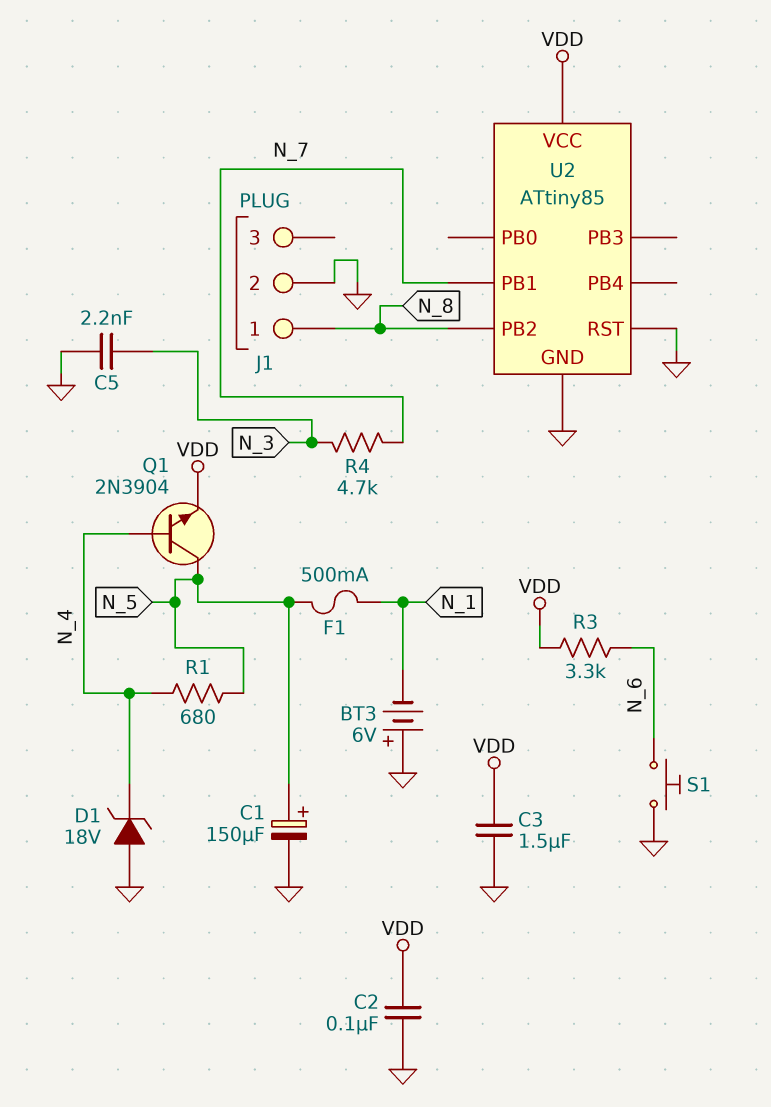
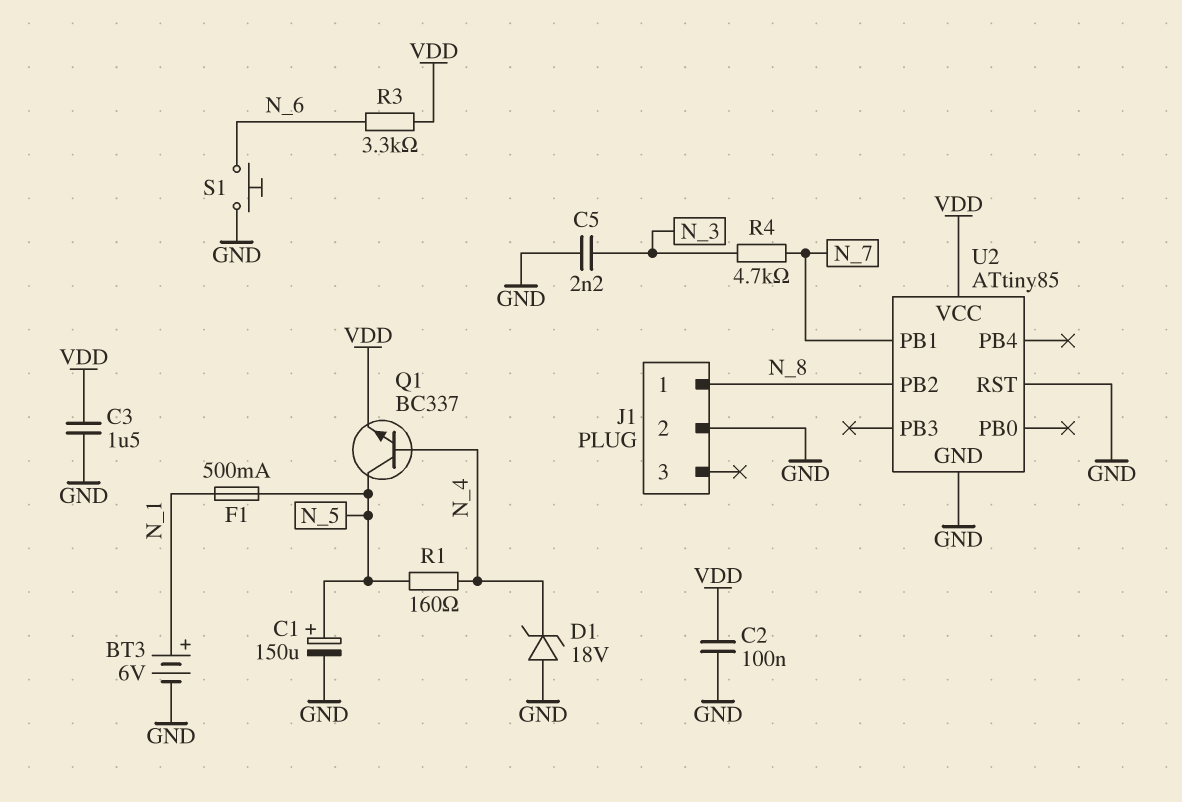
BT3: 6V (plus GND, minus N_1) -> 6V (plus N_1, minus GND)
Q1: NPN 2N3904 (B N_4, C N_5, E VDD) -> NPN BC337 (B N_4, C N_5, E VDD)
R1: 680 (N_4, N_5) -> 160 (N_4, N_5)

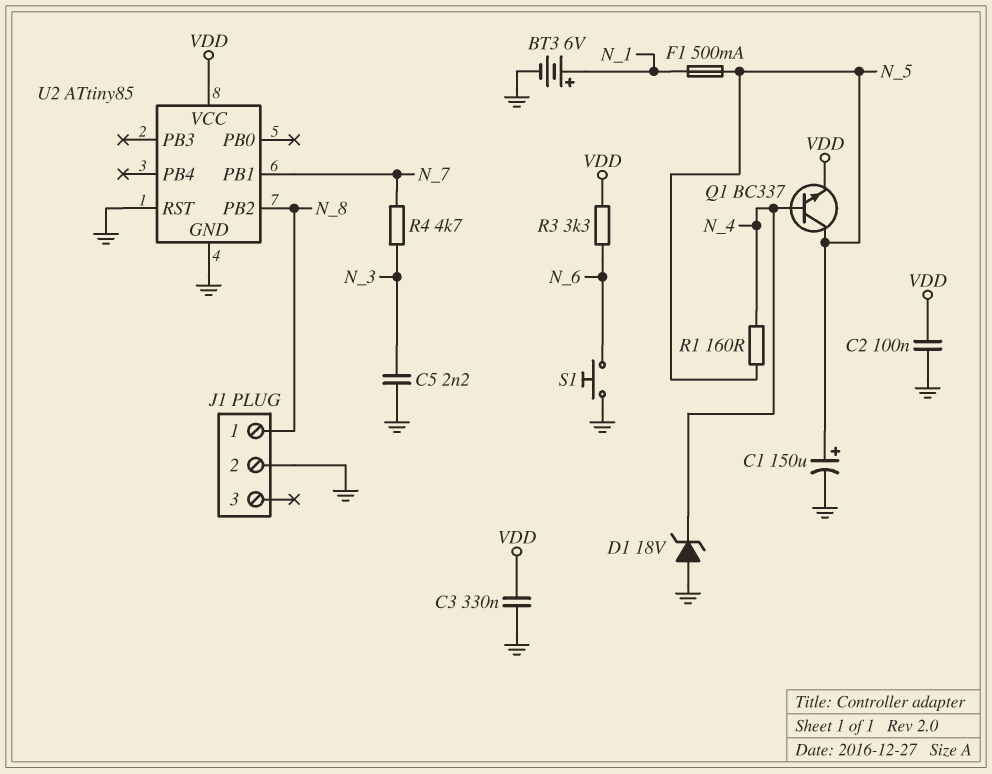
C3: 1.5uF (GND, VDD) -> 330nF (GND, VDD)

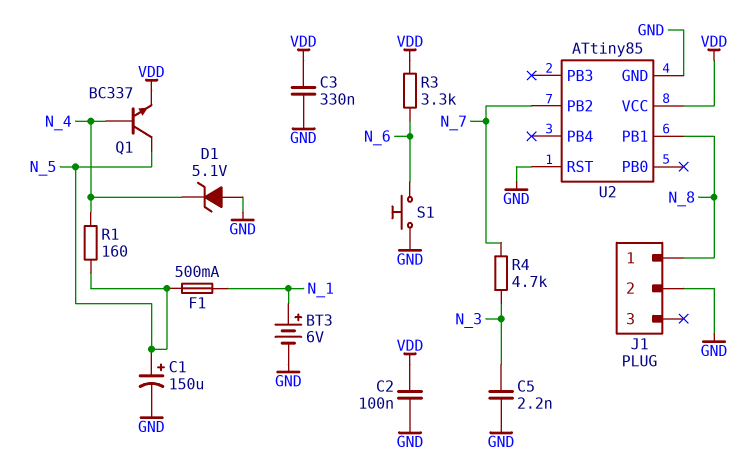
D1: zener 18V (A GND, K N_4) -> zener 5.1V (A GND, K N_4)
U2 pin PB1: N_7 -> N_8
U2 pin PB2: N_8 -> N_7

